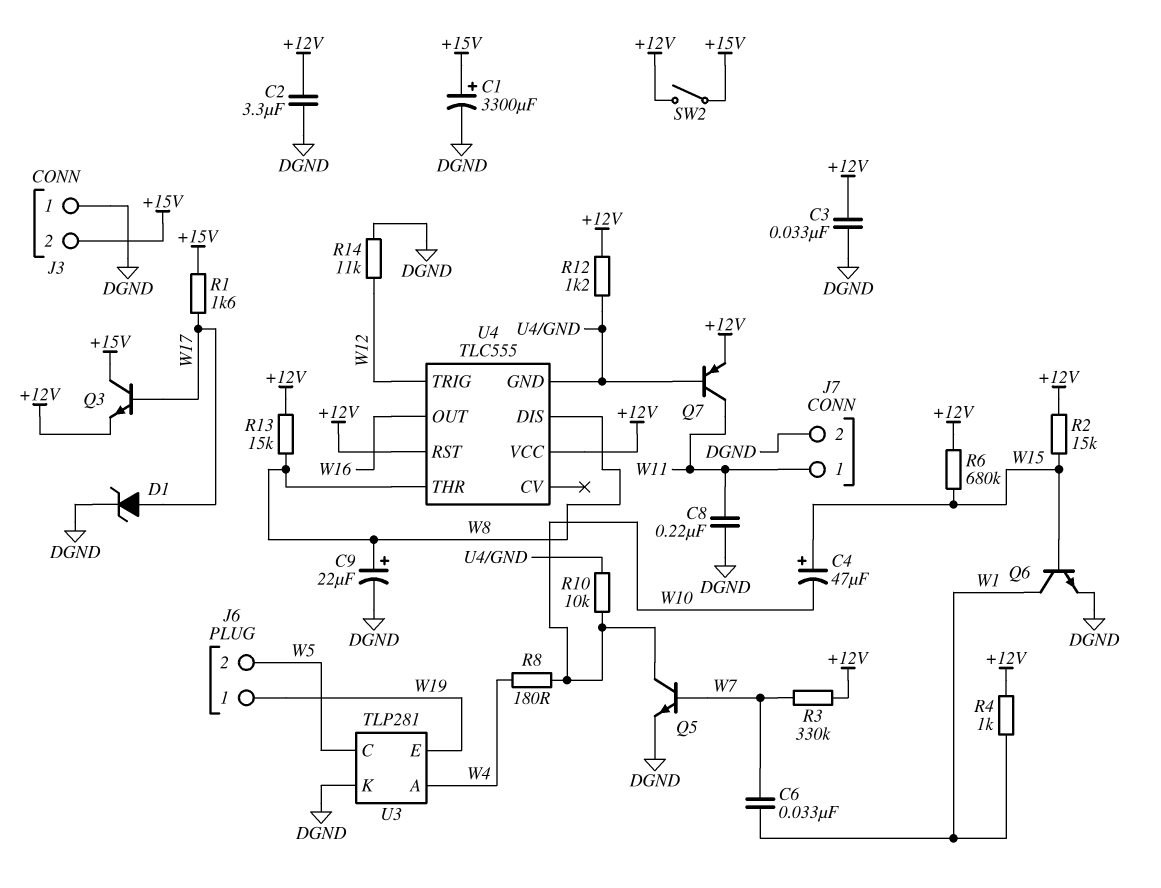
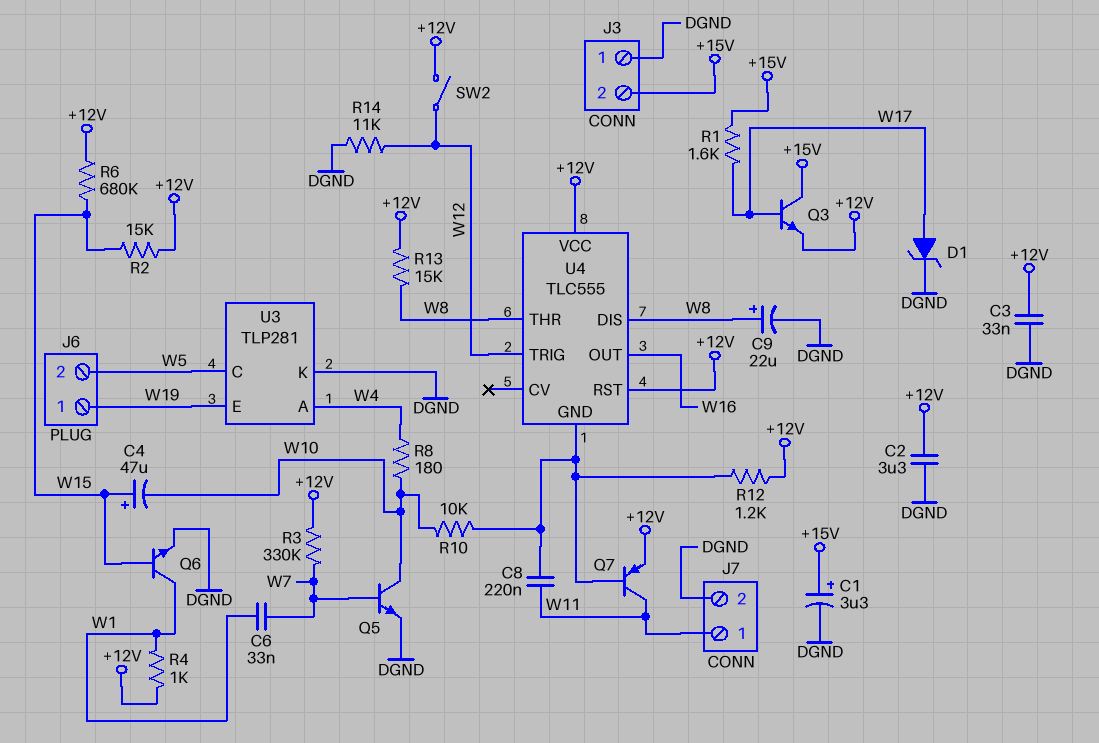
C1: 3300uF (plus +15V, minus DGND) -> 3.3uF (plus +15V, minus DGND)
C8: 220nF (DGND, W11) -> 220nF (U4/GND, W11)
SW2: switch (+12V, +15V) -> switch (+12V, W12)

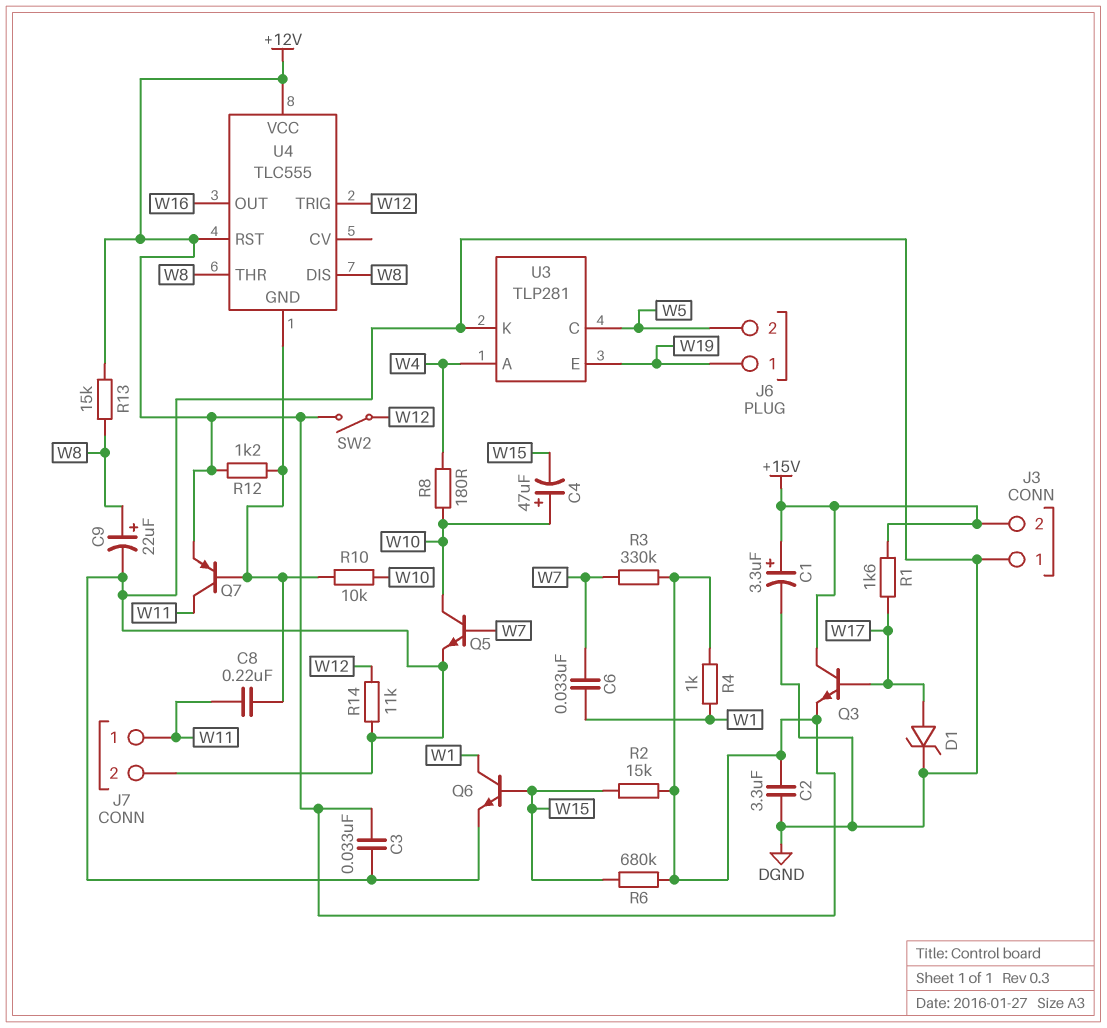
C4: 47uF (plus W15, minus W10) -> 47uF (plus W10, minus W15)

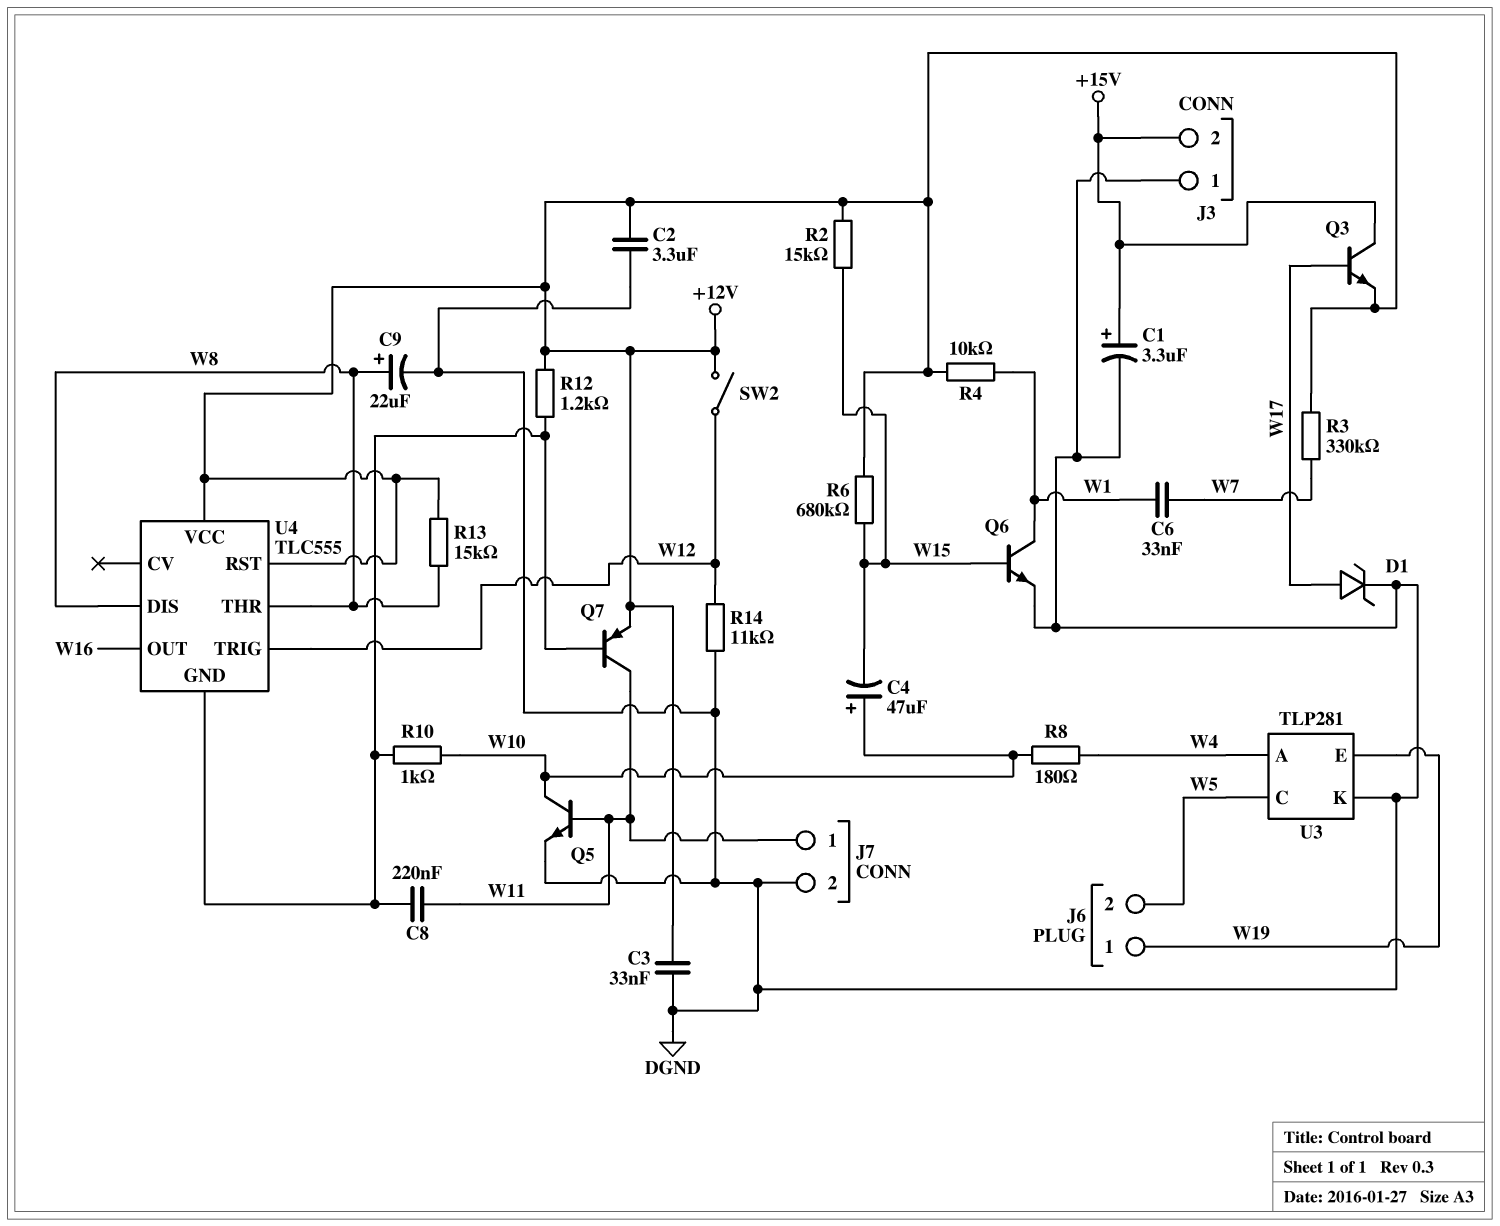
Q5: NPN (B W7, C W10, E DGND) -> NPN (B W11, C W10, E DGND)
R1: 1.6k (+15V, W17) -> none
R4: 1k (+12V, W1) -> 10k (+12V, W1)
R10: 10k (U4/GND, W10) -> 1k (U4/GND, W10)

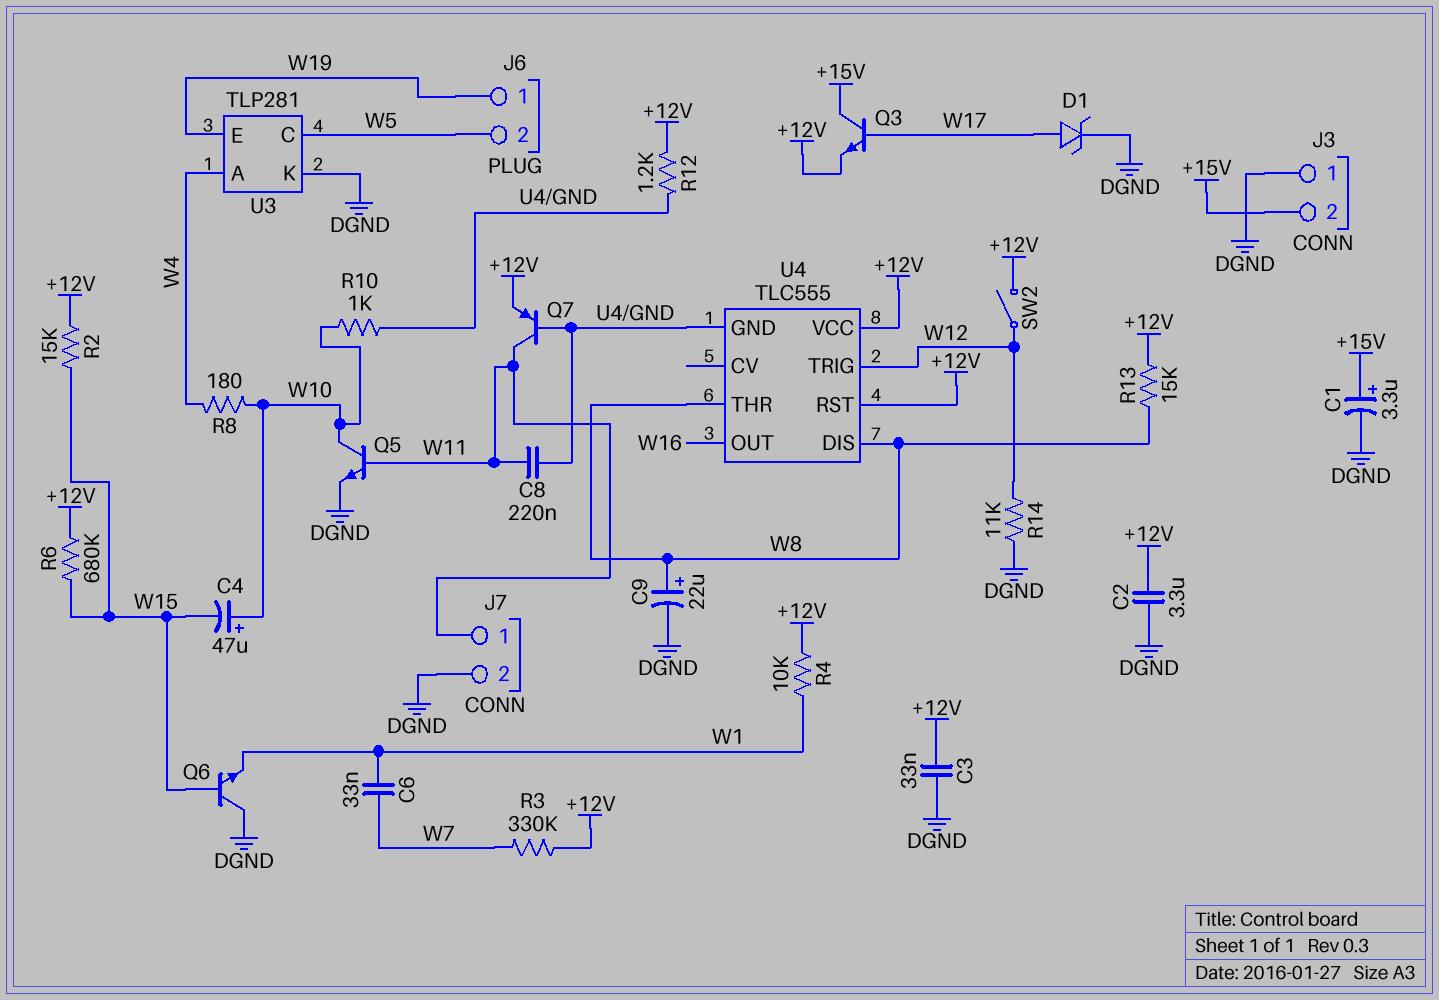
Q6: NPN (B W15, C W1, E DGND) -> NPN (B W15, C DGND, E W1)

